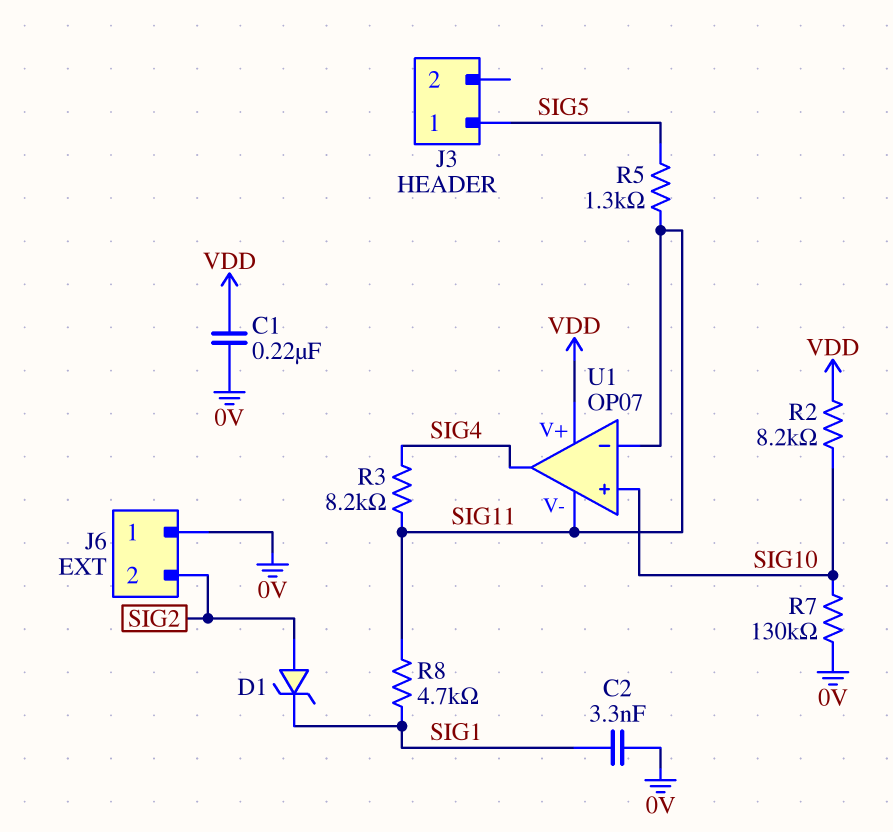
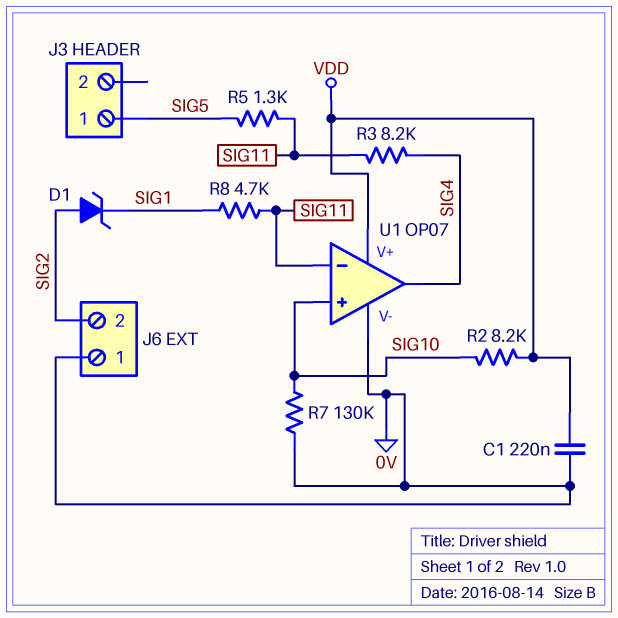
C2: 3.3nF (0V, SIG1) -> none
U1 pin V-: SIG11 -> 0V

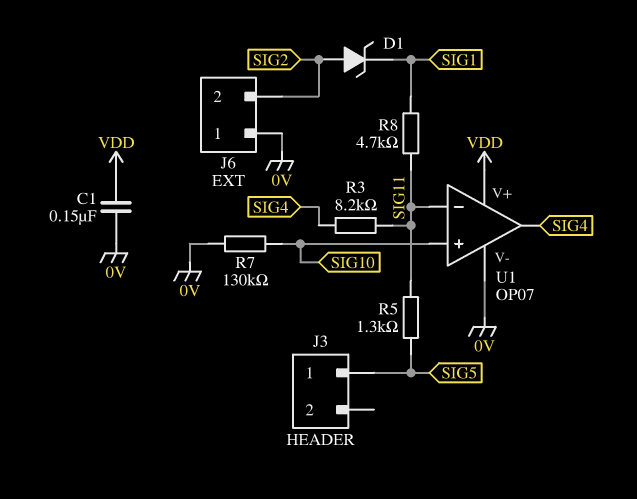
C1: 220nF (0V, VDD) -> 150nF (0V, VDD)
R2: 8.2k (SIG10, VDD) -> none

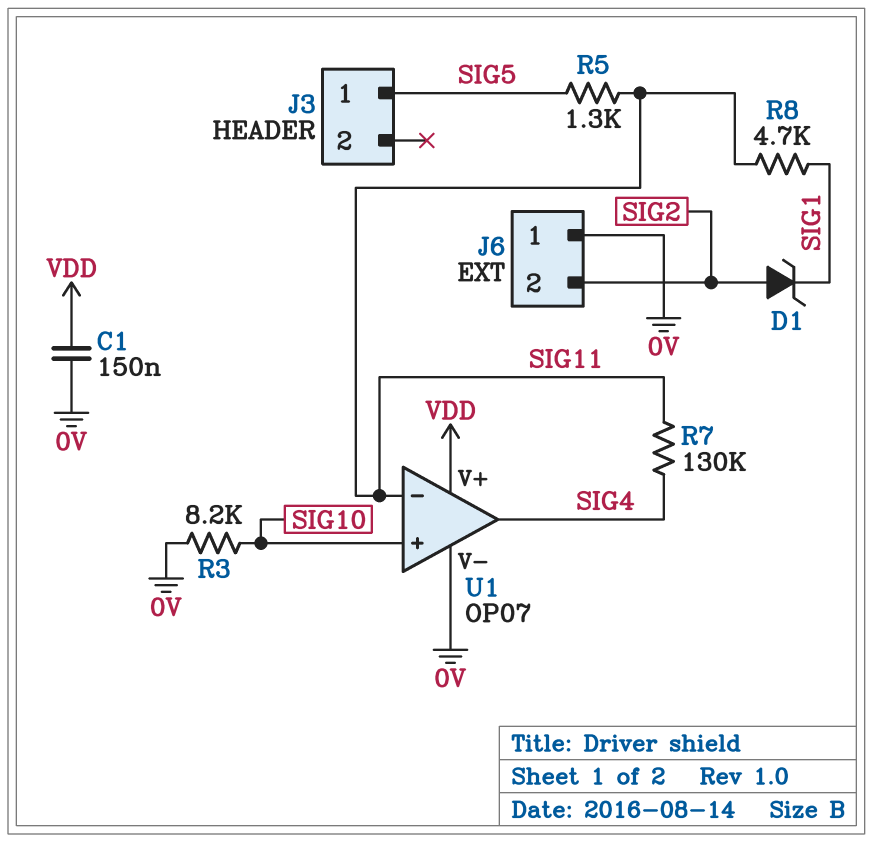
R3: 8.2k (SIG4, SIG11) -> 8.2k (0V, SIG10)
R7: 130k (0V, SIG10) -> 130k (SIG4, SIG11)

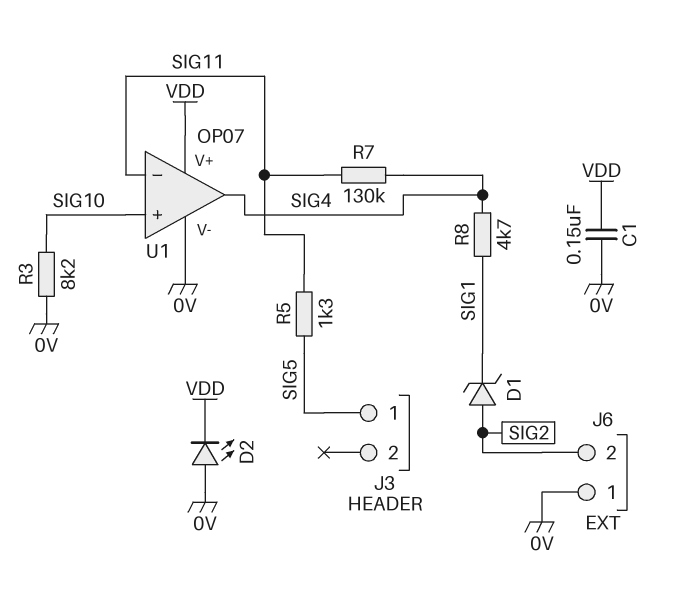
D2: none -> LED (A 0V, K VDD)
R8: 4.7k (SIG1, SIG11) -> 4.7k (SIG1, SIG4)

